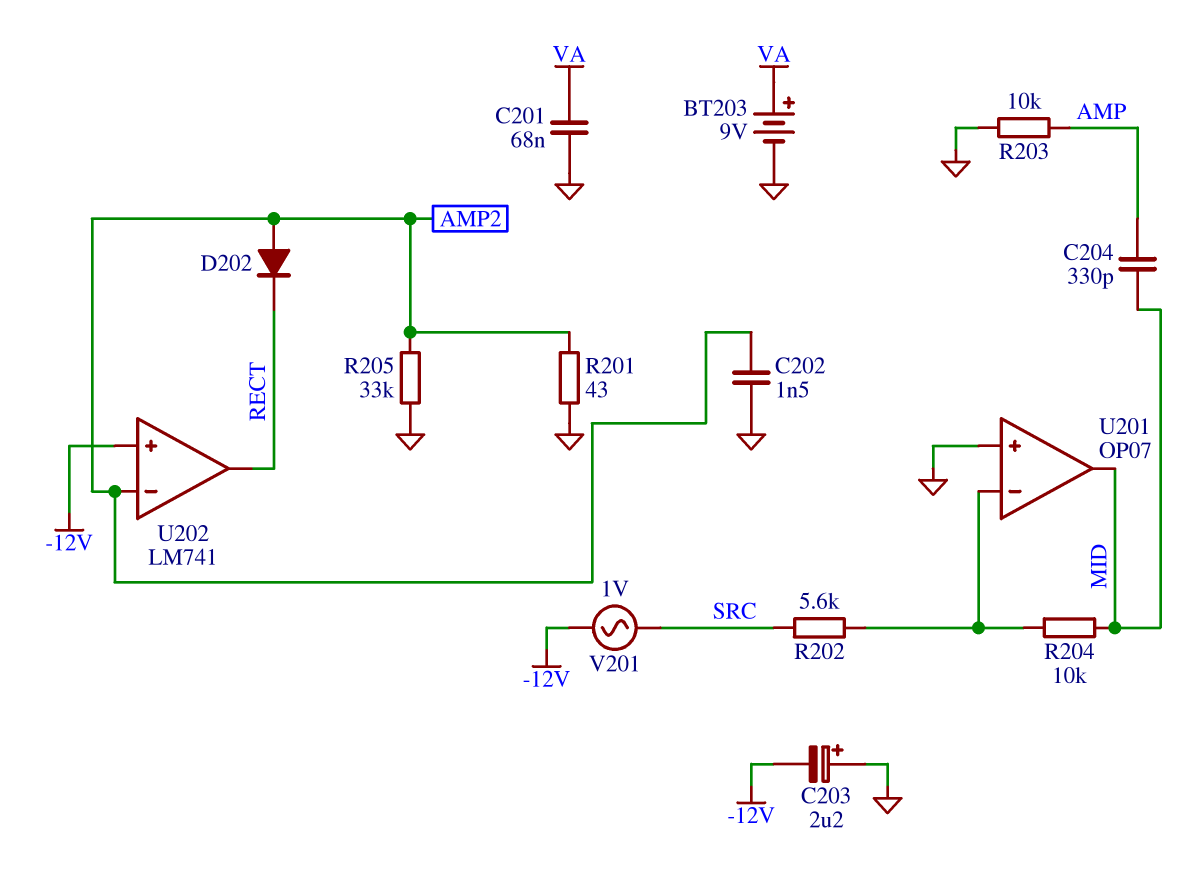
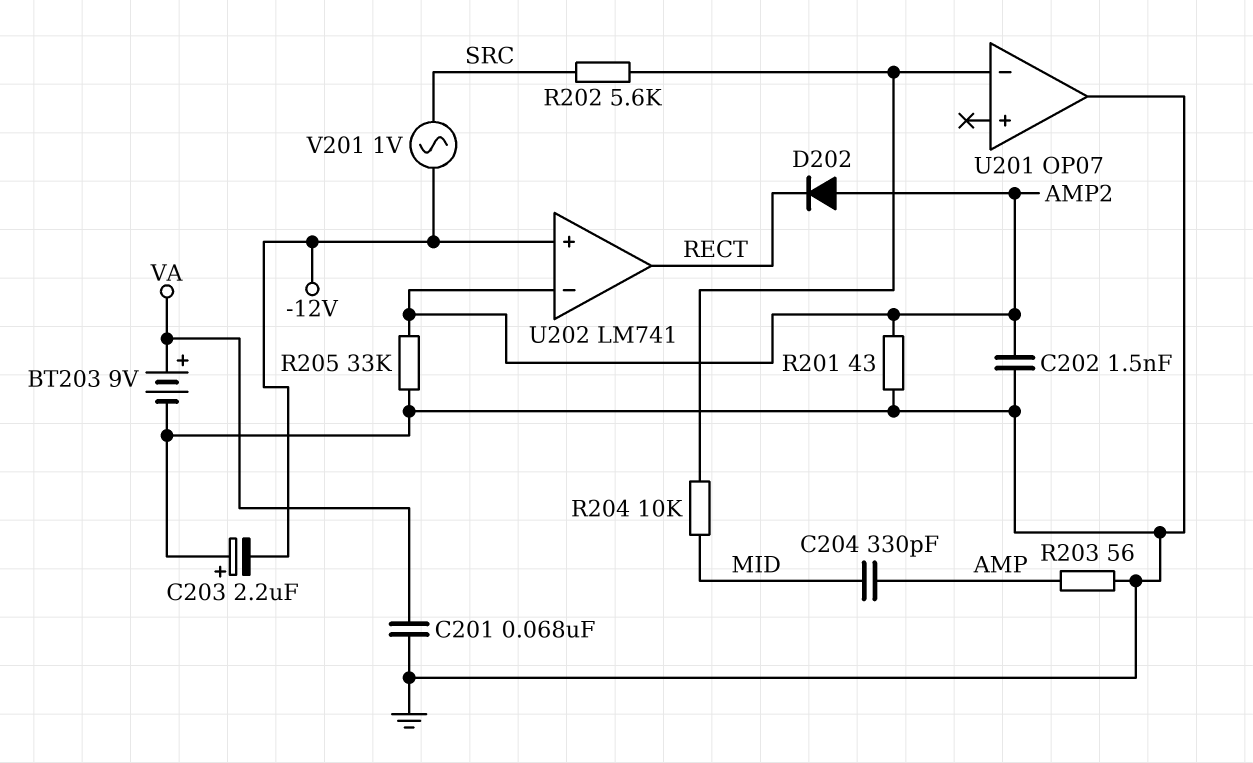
R203: 10k (AMP, GND) -> 56 (AMP, GND)
U201 pin in+: GND -> none
U201 pin out: MID -> GND

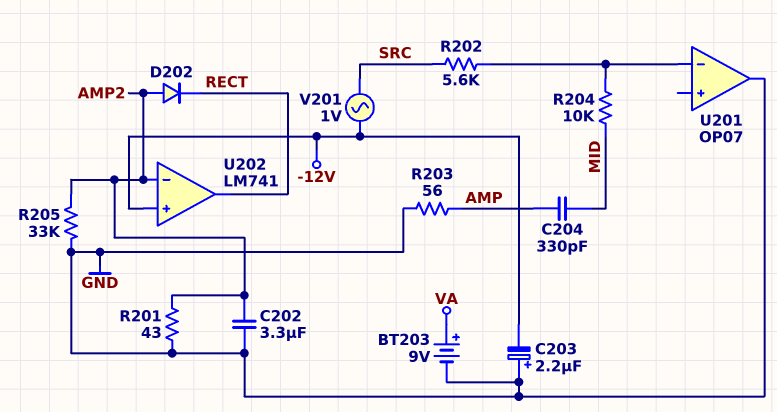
C201: 68nF (GND, VA) -> none
C202: 1.5nF (AMP2, GND) -> 3.3uF (AMP2, GND)

